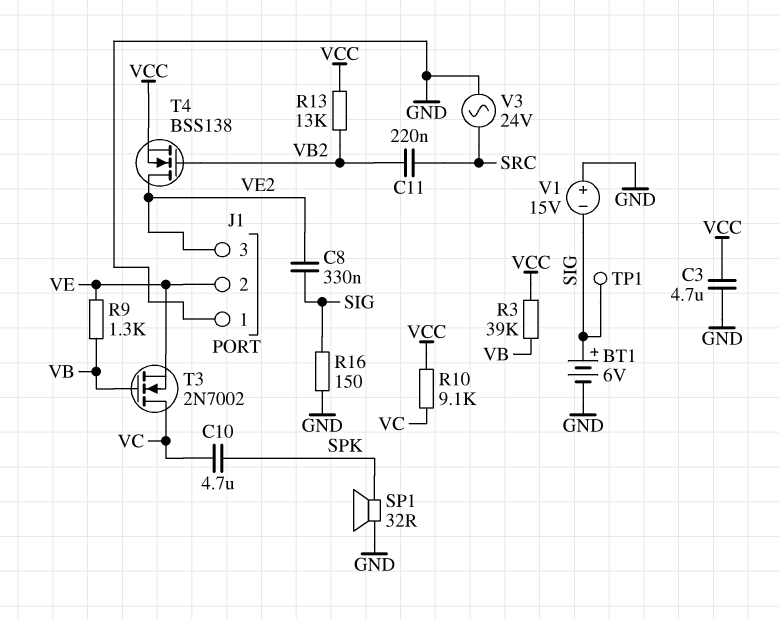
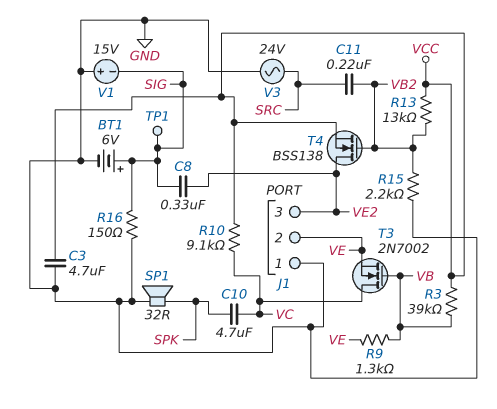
R15: none -> 2.2k (GND, VB2)

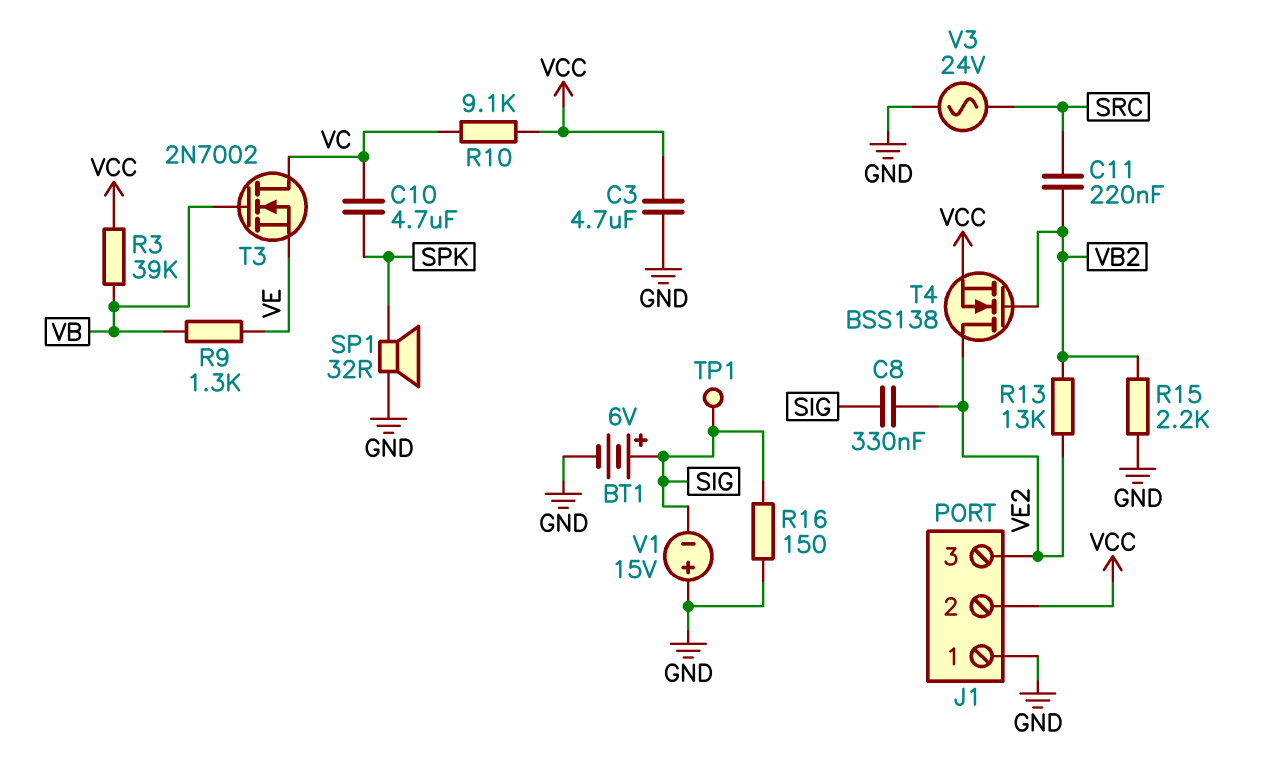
J1 pin 2: VE -> VCC
R13: 13k (VB2, VCC) -> 13k (VB2, VE2)

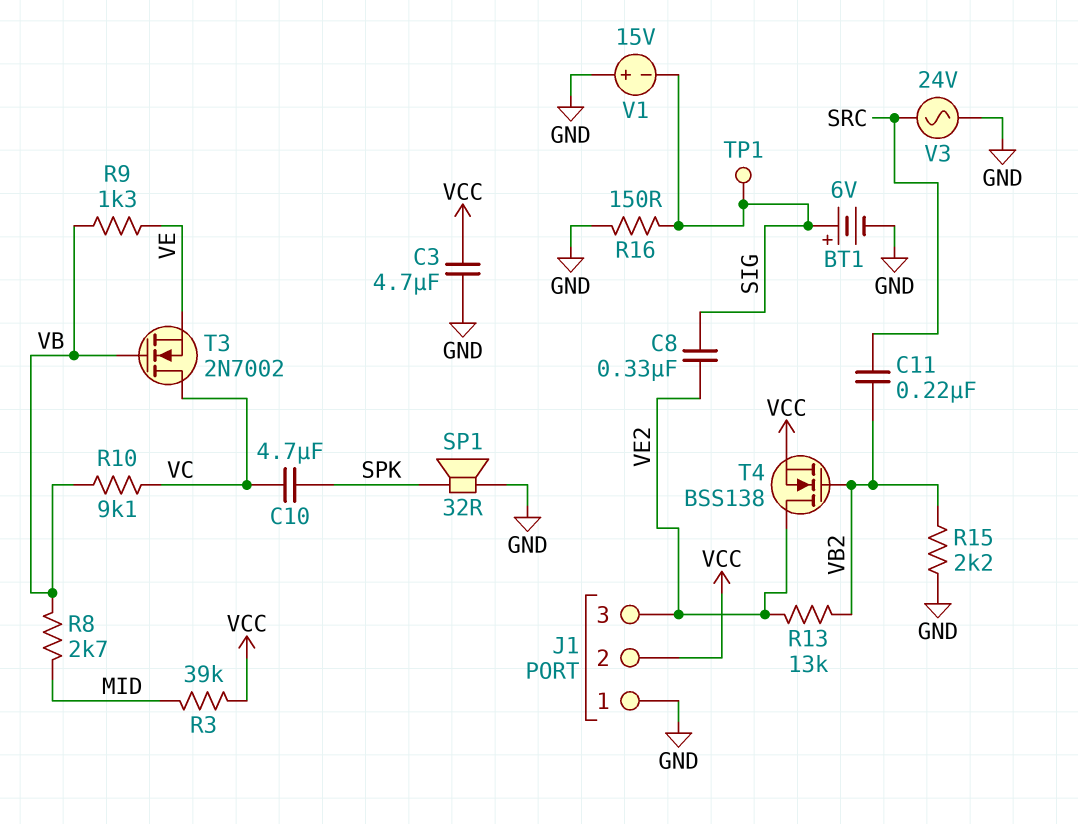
R3: 39k (VB, VCC) -> 39k (MID, VCC)
R8: none -> 2.7k (MID, VB)
R10: 9.1k (VC, VCC) -> 9.1k (VB, VC)

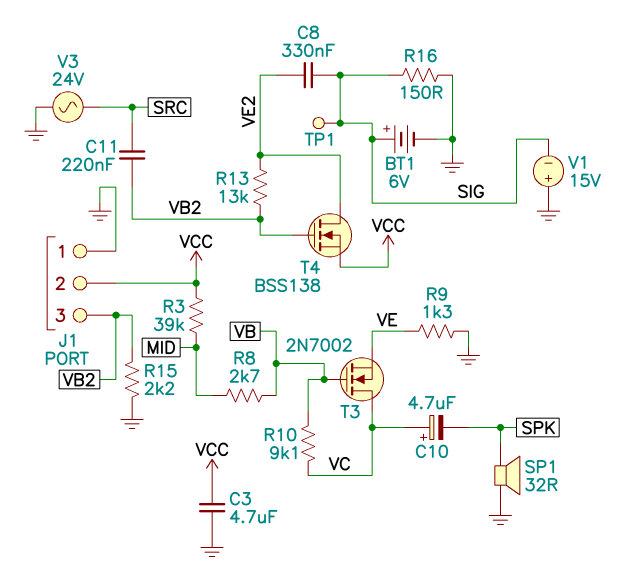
C10: 4.7uF (SPK, VC) -> 4.7uF (plus VC, minus SPK)
J1 pin 3: VE2 -> VB2
R9: 1.3k (VB, VE) -> 1.3k (GND, VE)

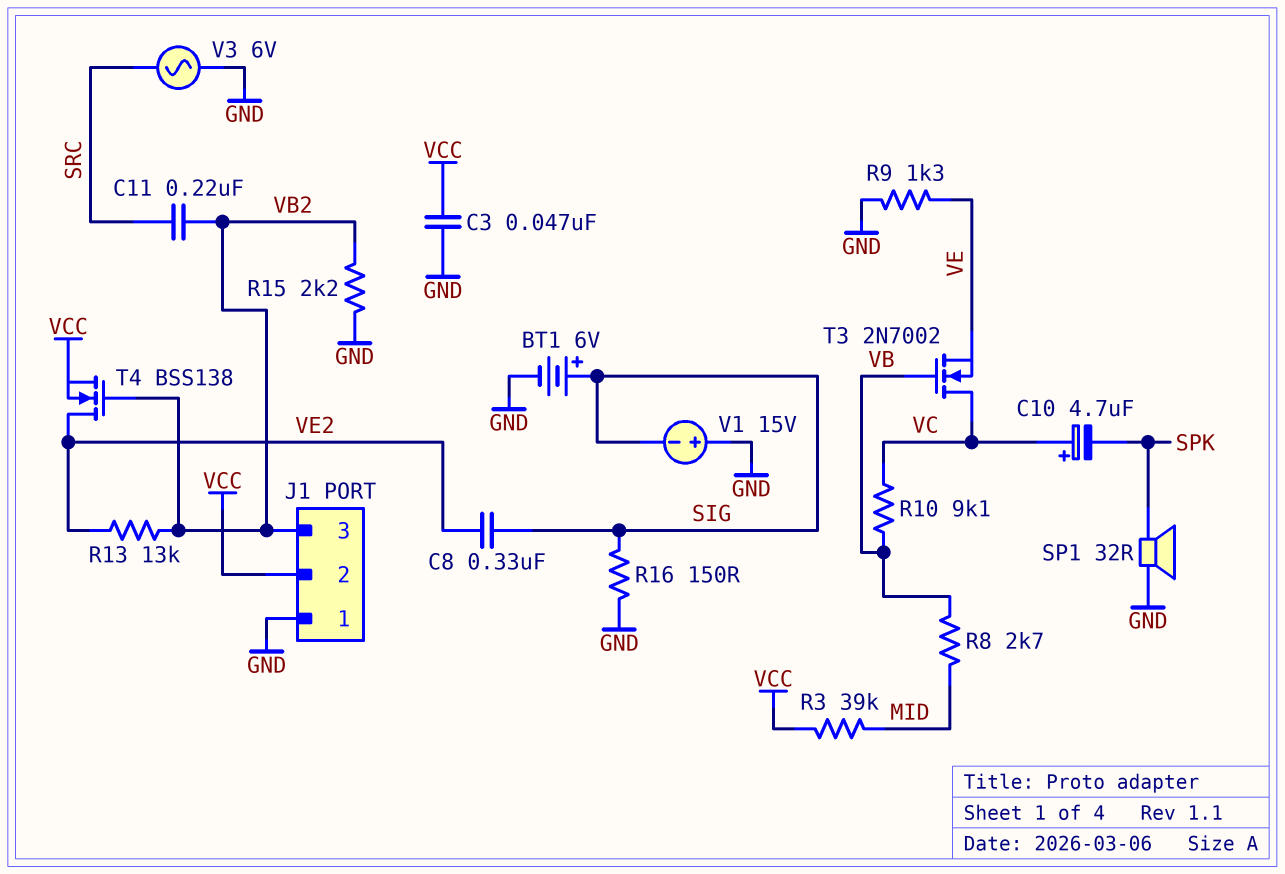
C3: 4.7uF (GND, VCC) -> 47nF (GND, VCC)
TP1: test point (SIG) -> none
V3: AC 24V (GND, SRC) -> AC 6V (GND, SRC)

